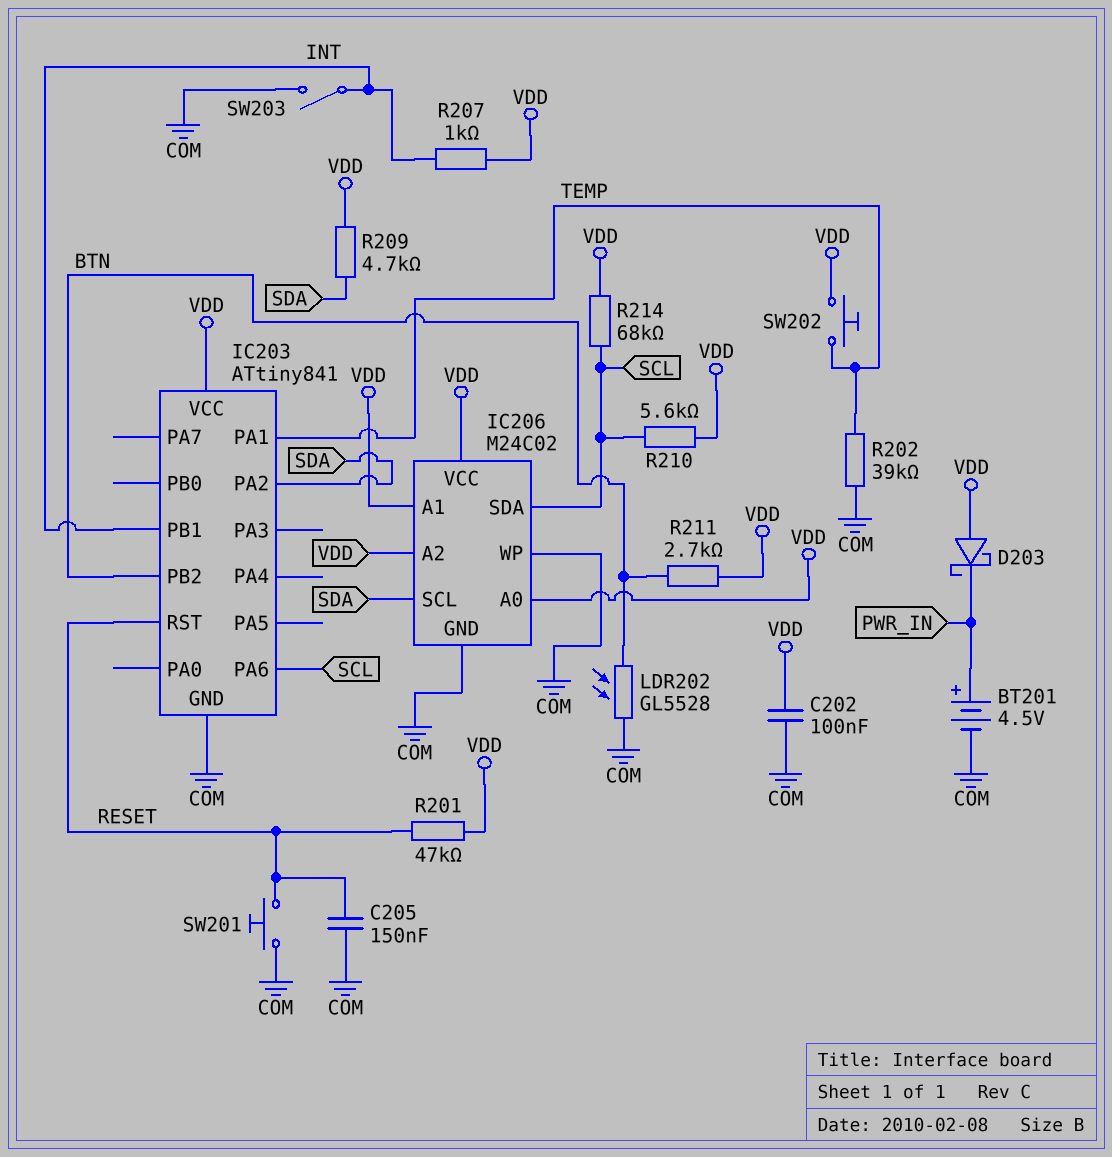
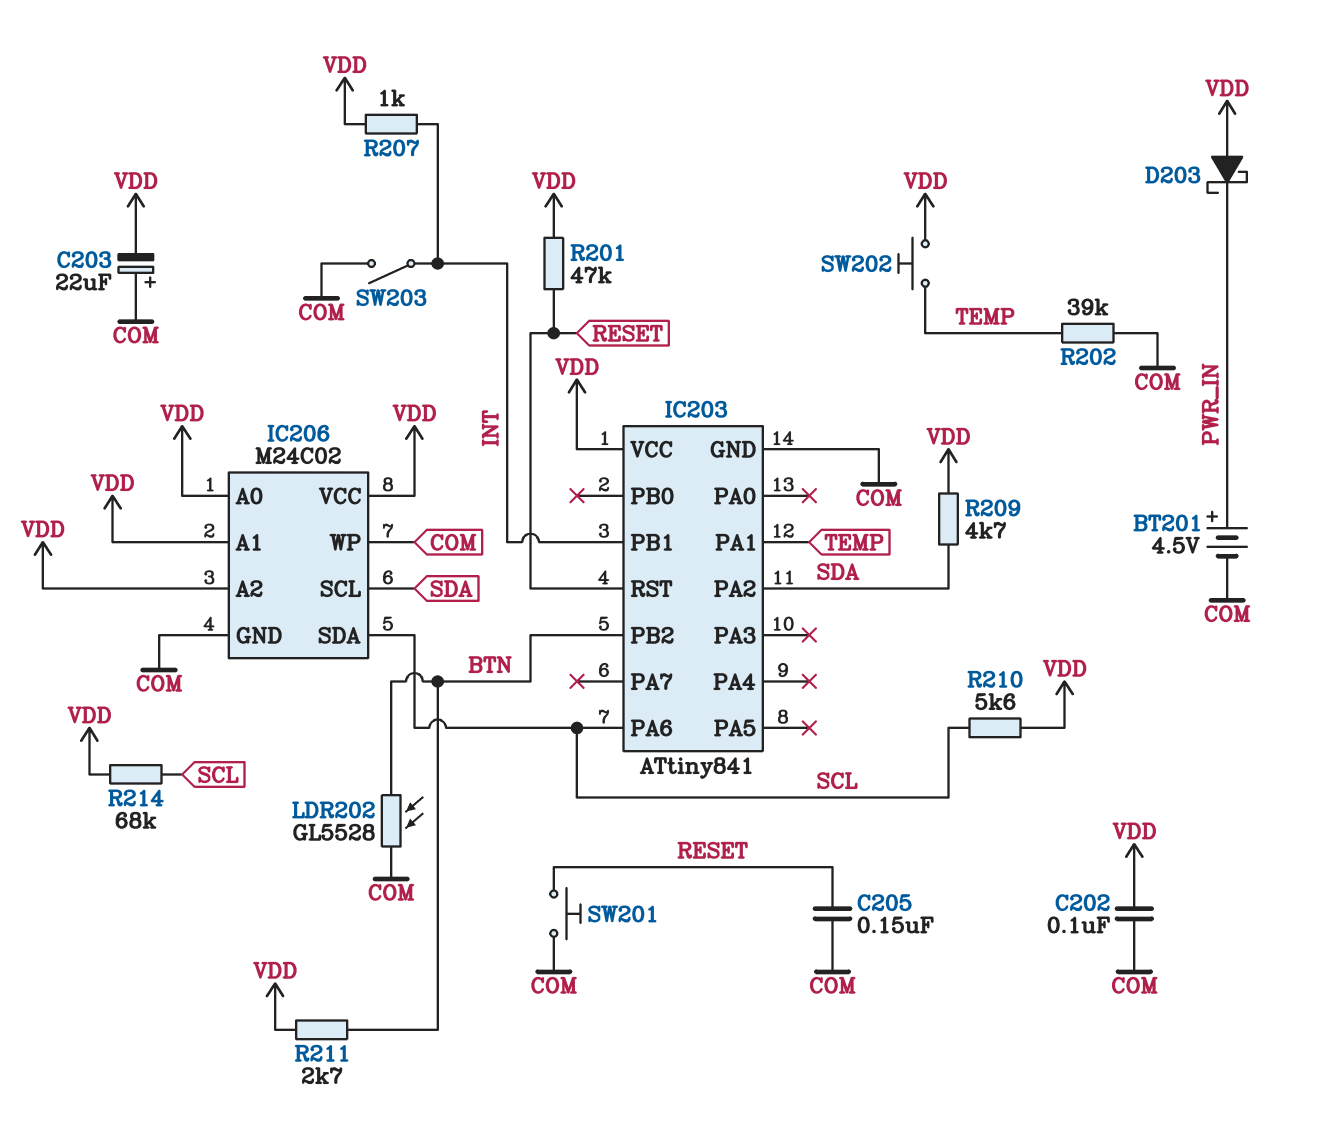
C203: none -> 22uF (plus COM, minus VDD)

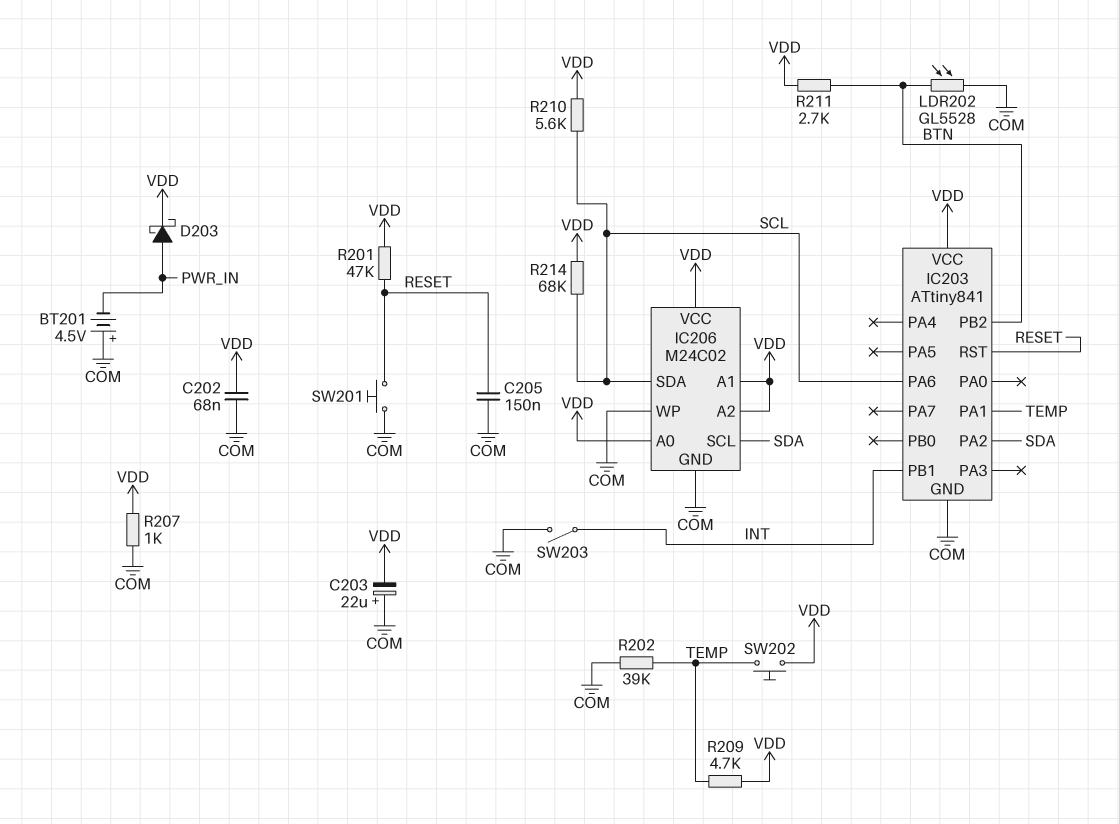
BT201: 4.5V (plus PWR_IN, minus COM) -> 4.5V (plus COM, minus PWR_IN)
C202: 100nF (COM, VDD) -> 68nF (COM, VDD)
D203: schottky (A VDD, K PWR_IN) -> schottky (A PWR_IN, K VDD)
R207: 1k (INT, VDD) -> 1k (COM, VDD)
R209: 4.7k (SDA, VDD) -> 4.7k (TEMP, VDD)

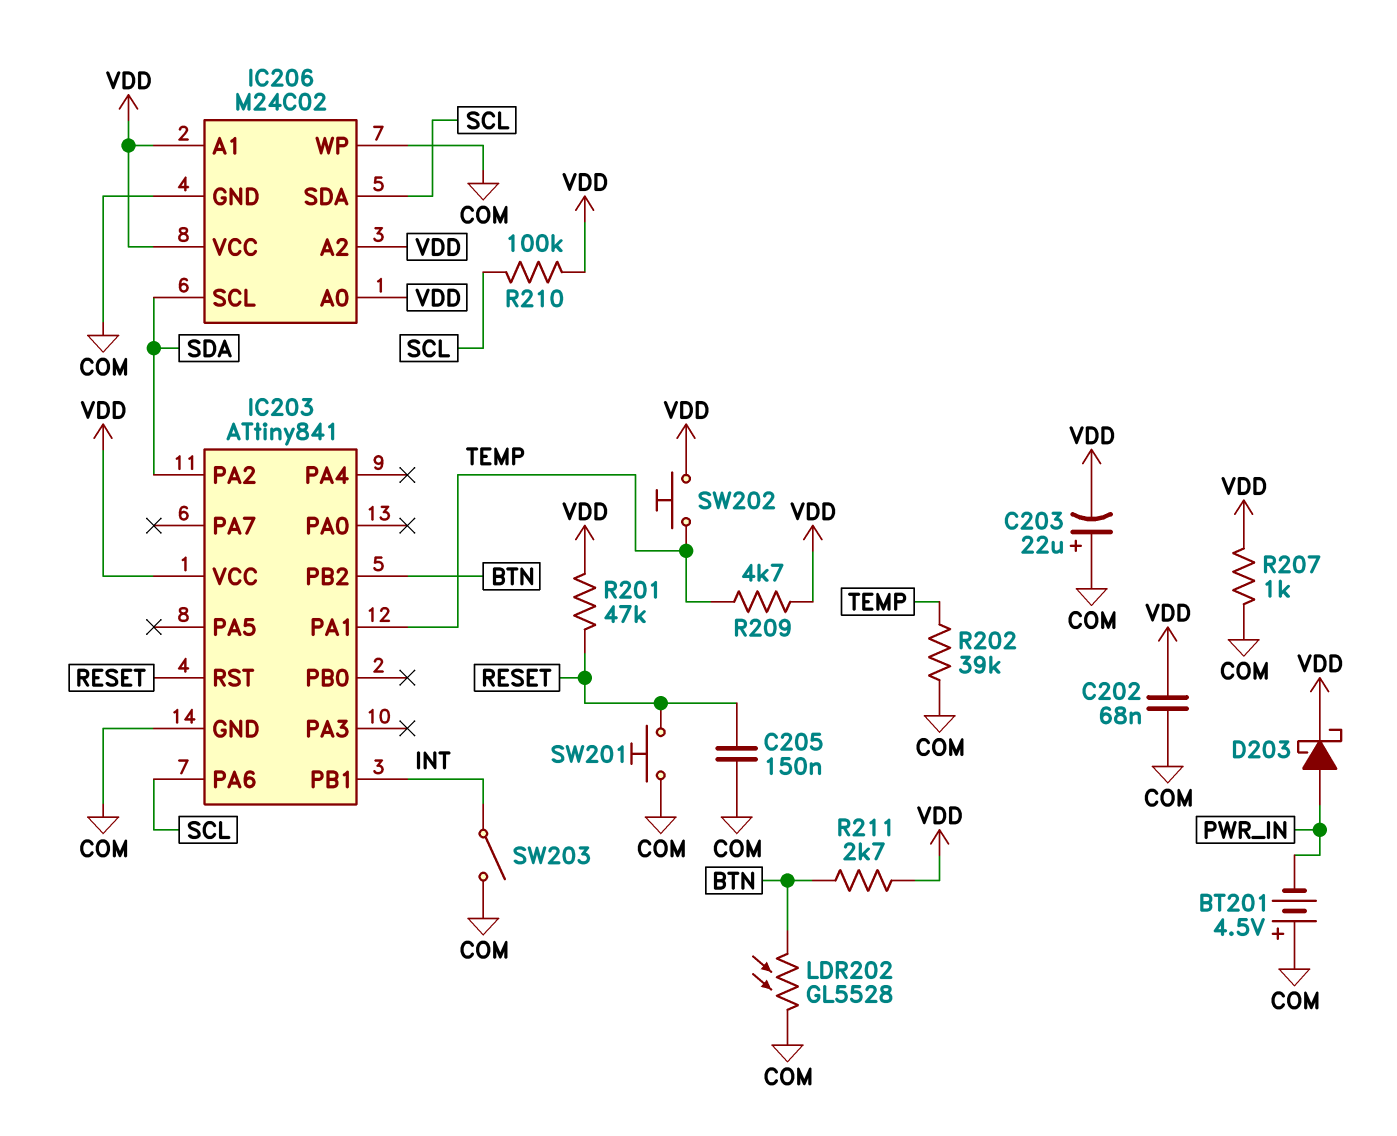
R210: 5.6k (SCL, VDD) -> 100k (SCL, VDD)
R214: 68k (SCL, VDD) -> none

